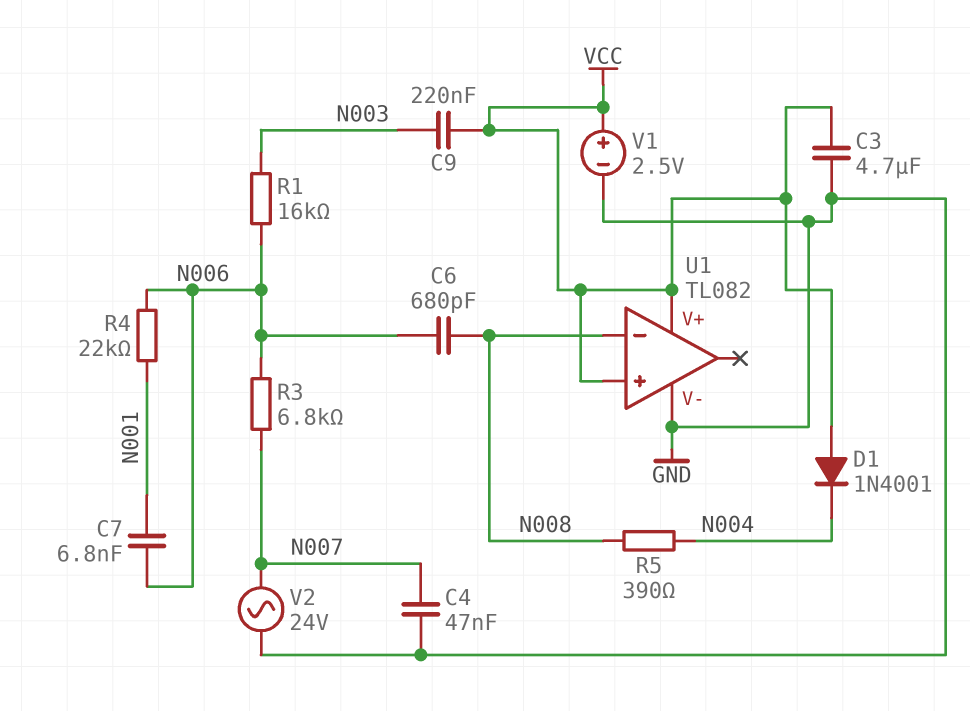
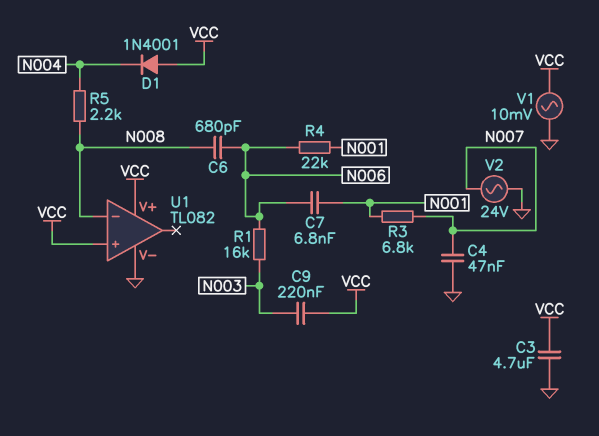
R3: 6.8k (N006, N007) -> 6.8k (N001, N007)
R5: 390 (N004, N008) -> 2.2k (N004, N008)
V1: 2.5V (plus VCC, minus GND) -> AC 10mV (GND, VCC)

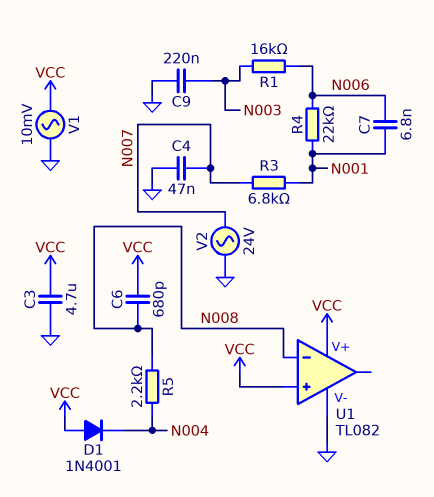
C6: 680pF (N006, N008) -> 680pF (N008, VCC)
C9: 220nF (N003, VCC) -> 220nF (GND, N003)

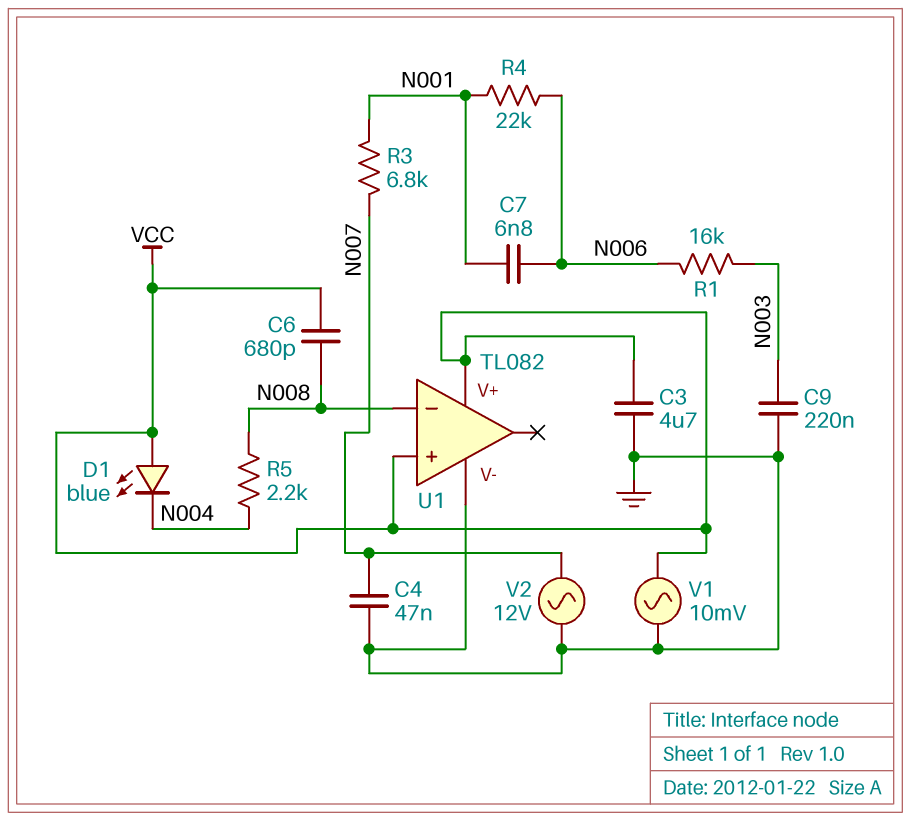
D1: diode 1N4001 (A VCC, K N004) -> LED blue (A VCC, K N004)
V2: AC 24V (GND, N007) -> AC 12V (GND, N007)

